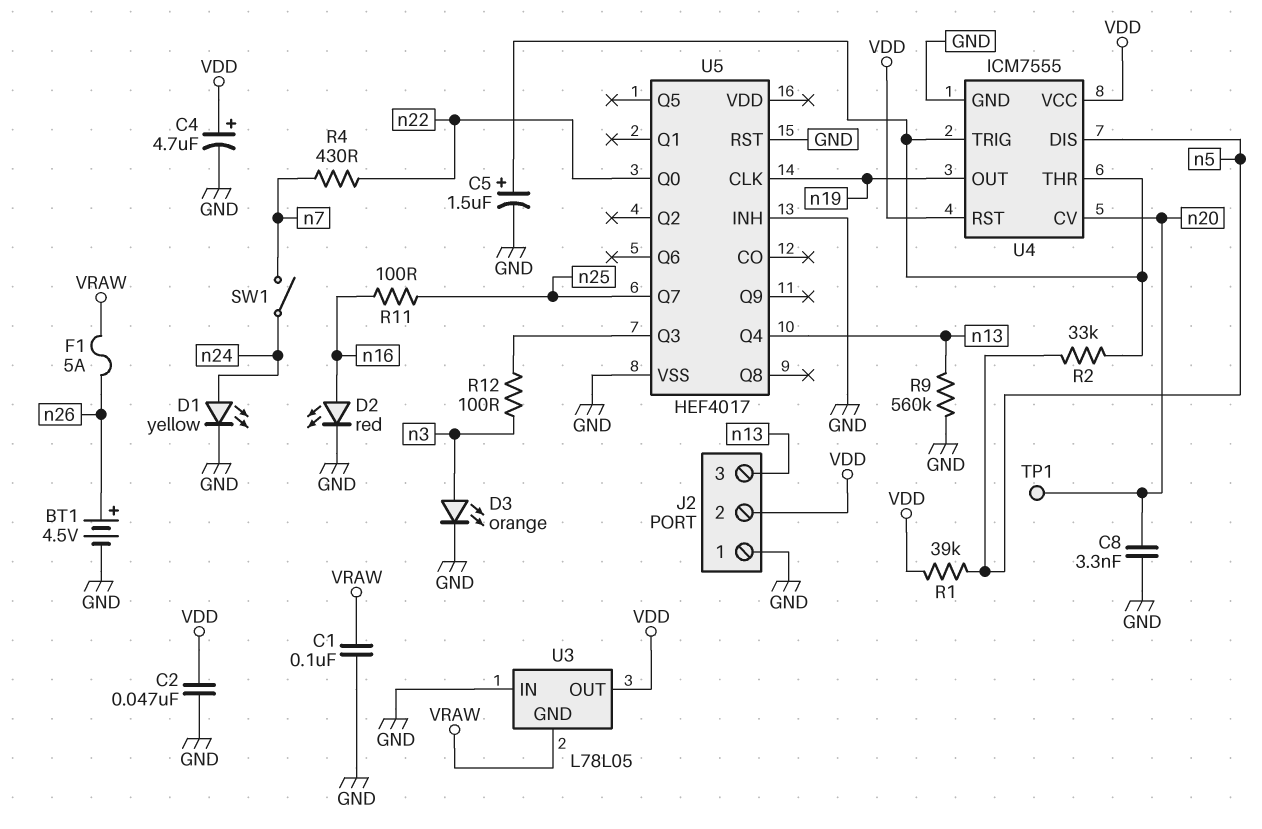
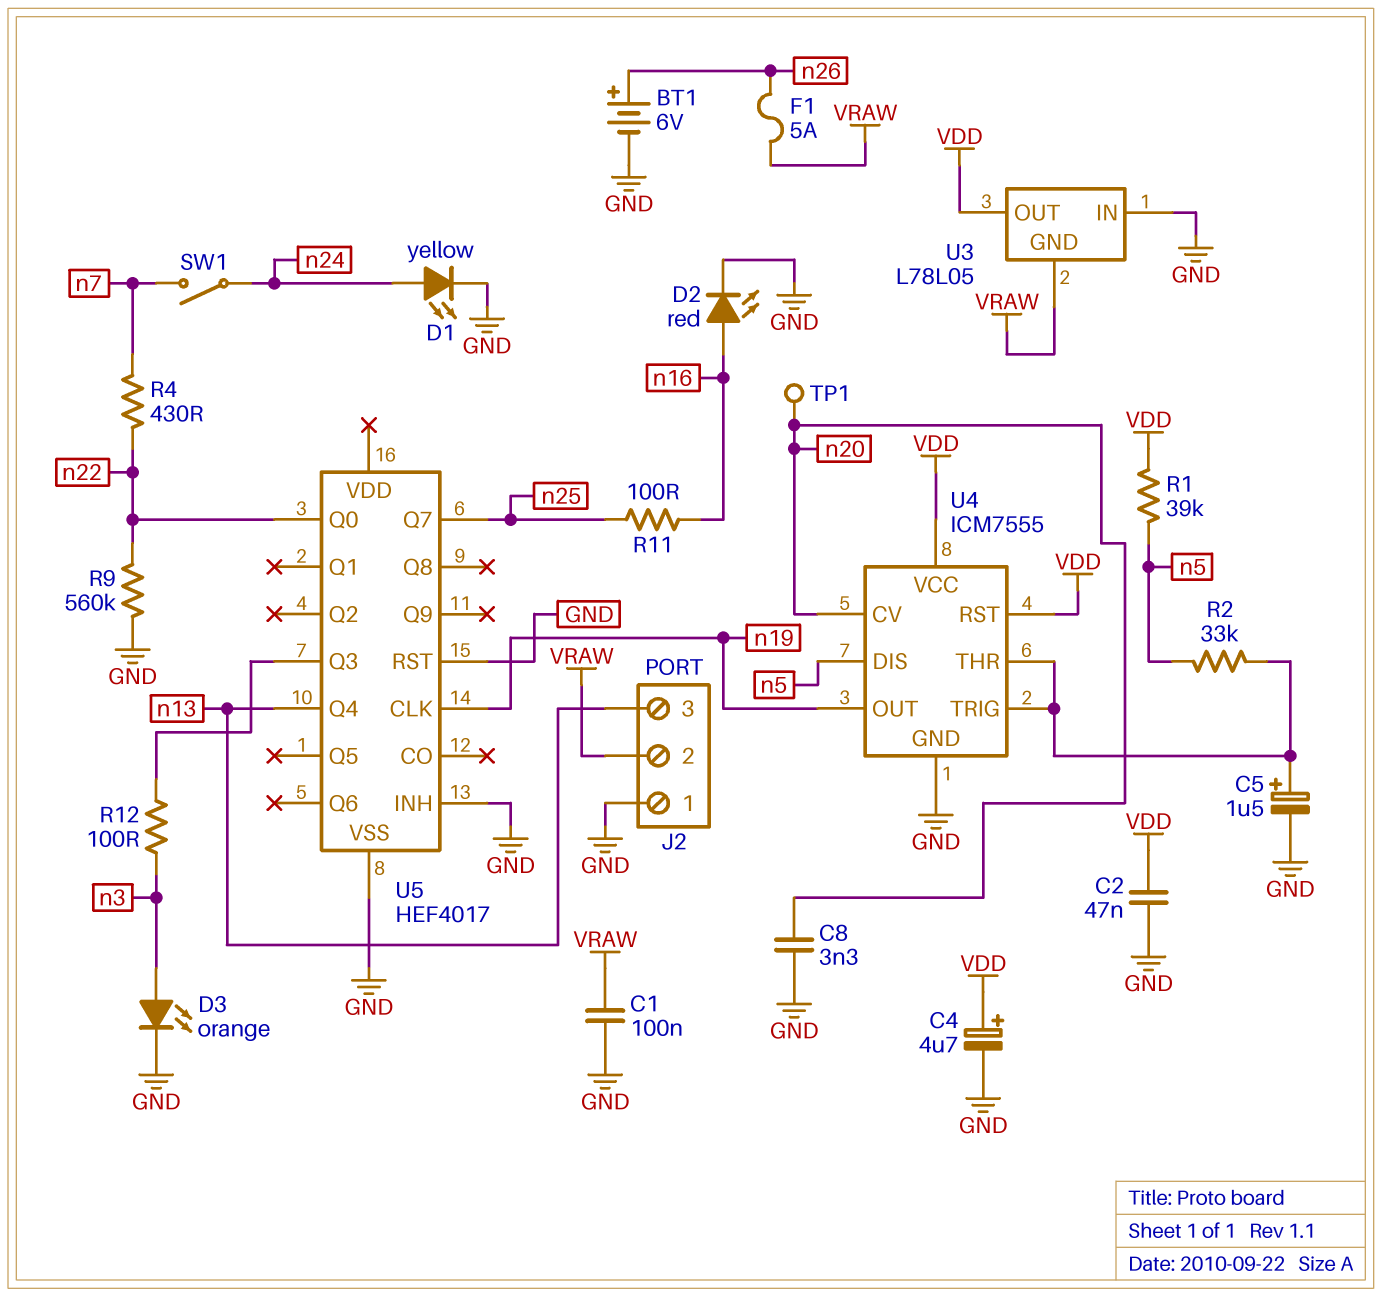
BT1: 4.5V (plus n26, minus GND) -> 6V (plus n26, minus GND)
J2 pin 2: VDD -> VRAW
R9: 560k (GND, n13) -> 560k (GND, n22)

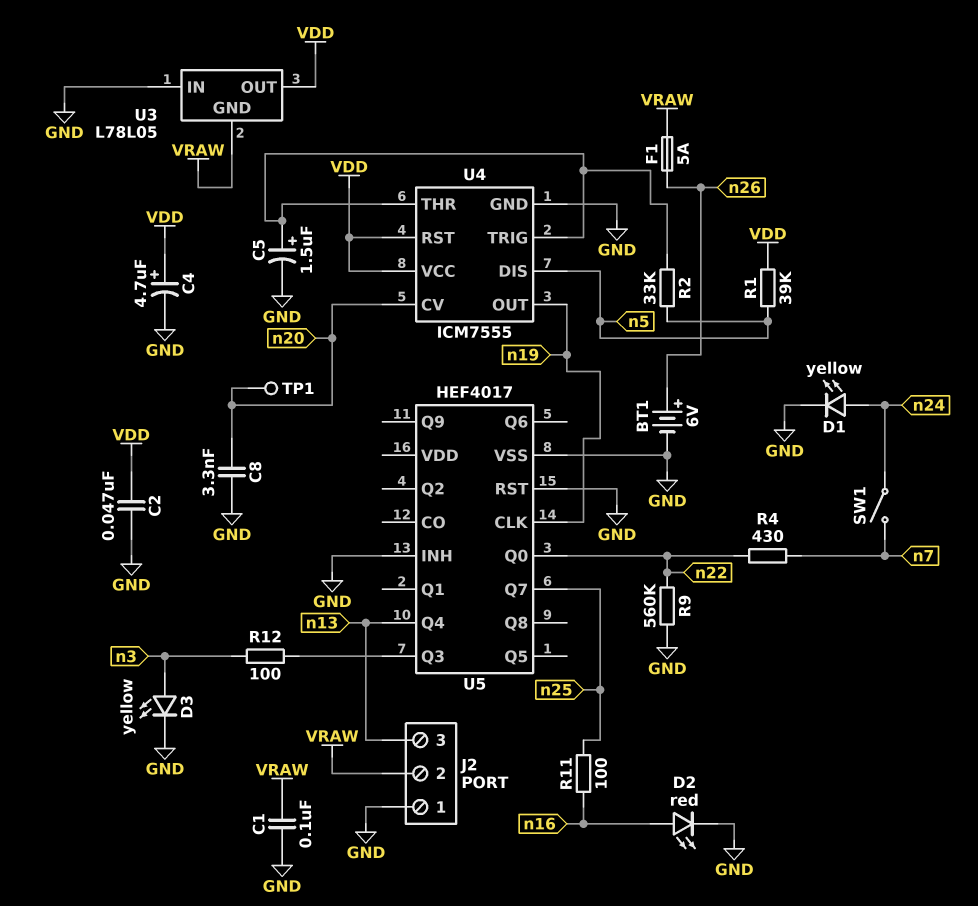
D3: LED orange (A n3, K GND) -> LED yellow (A n3, K GND)

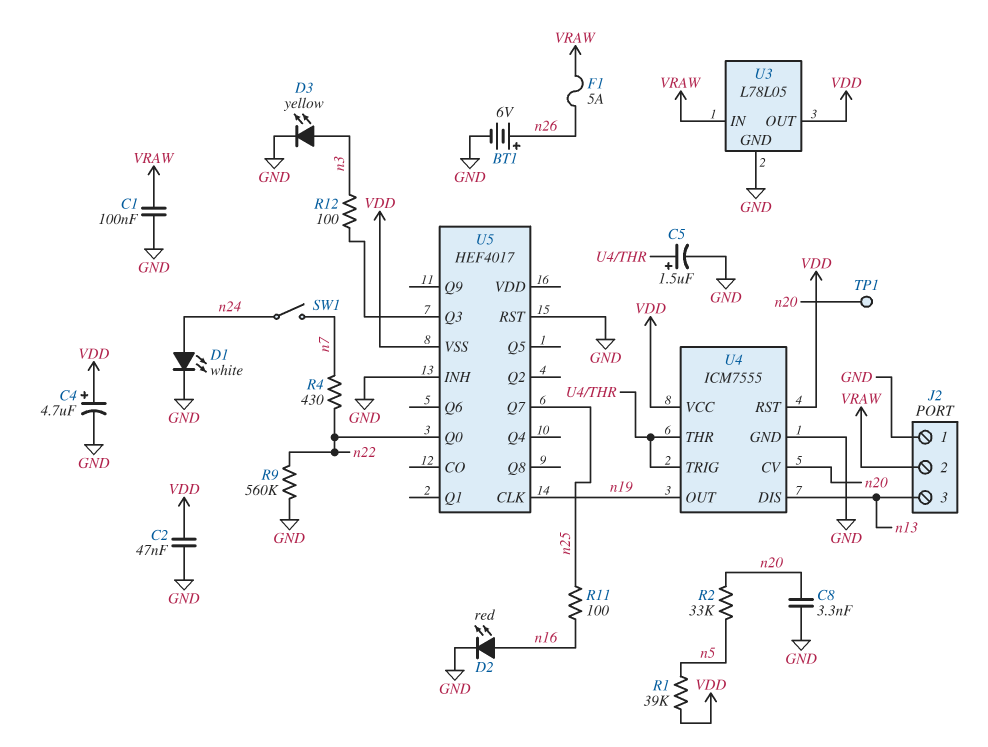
D1: LED yellow (A n24, K GND) -> LED white (A n24, K GND)
R2: 33k (U4/THR, n5) -> 33k (n5, n20)
U3 pin GND: VRAW -> GND
U3 pin IN: GND -> VRAW
U4 pin DIS: n5 -> n13
U5 pin Q4: n13 -> none
U5 pin VSS: GND -> VDD

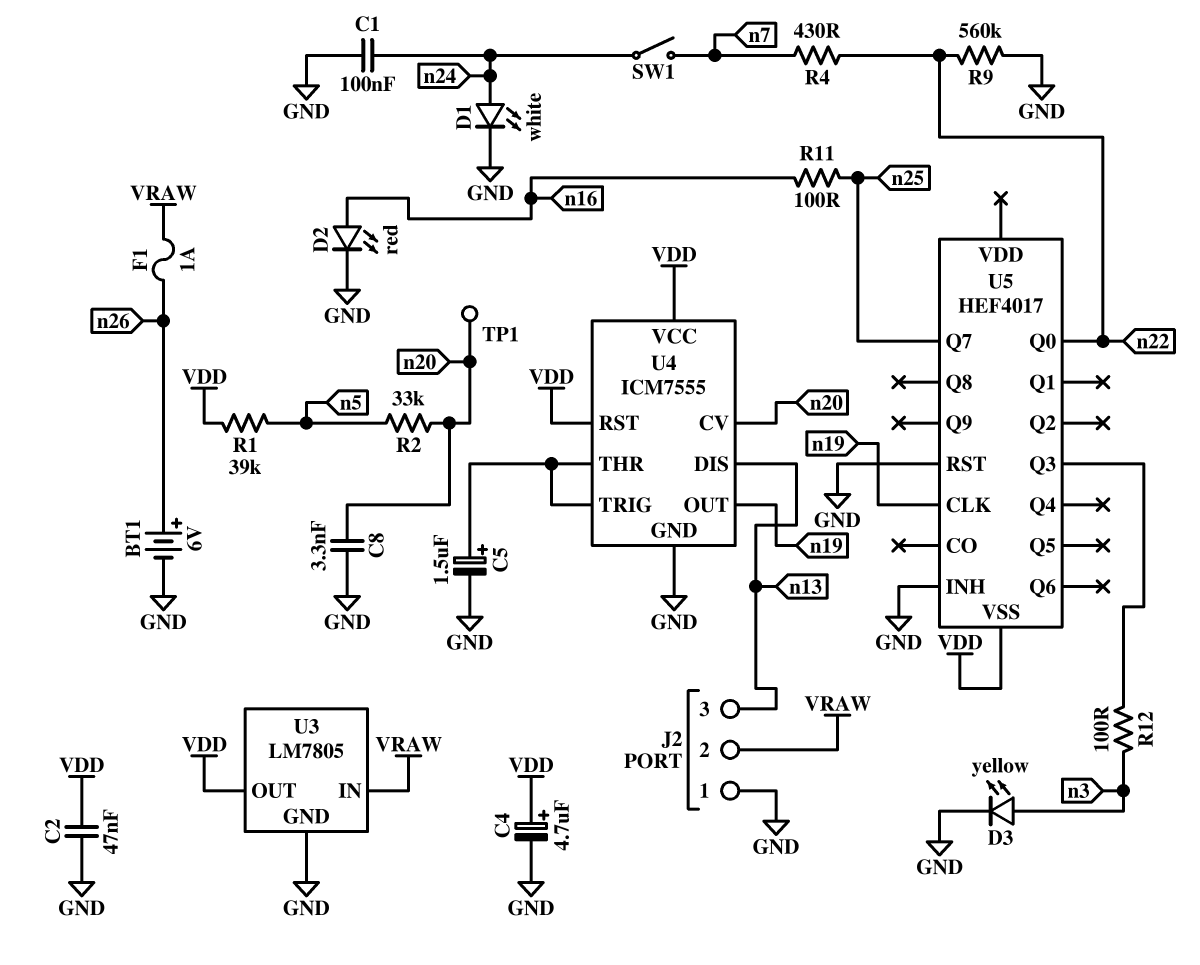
C1: 100nF (GND, VRAW) -> 100nF (GND, n24)
F1: 5A (VRAW, n26) -> 1A (VRAW, n26)
U3: L78L05 -> LM7805

